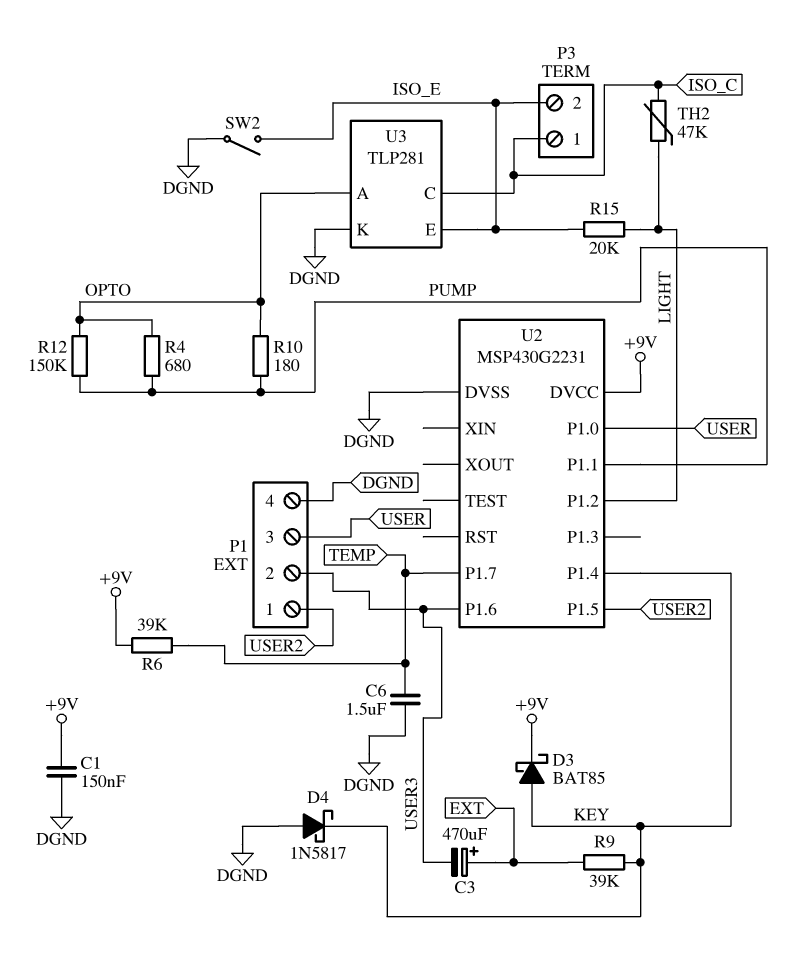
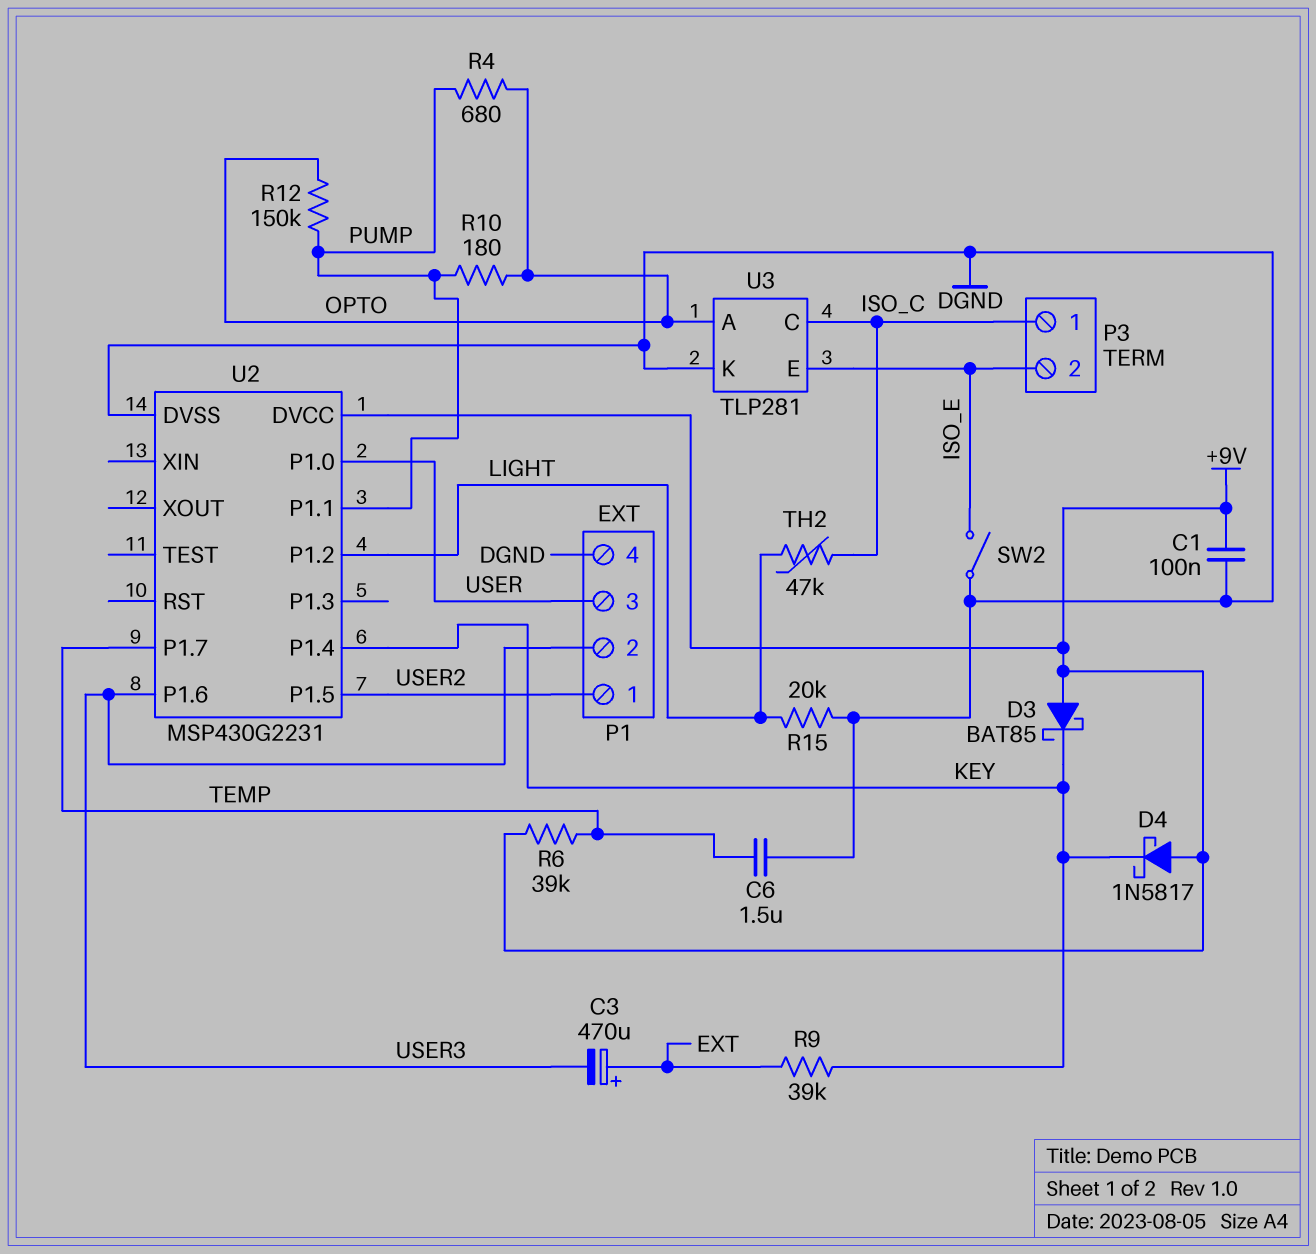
C1: 150nF (+9V, DGND) -> 100nF (+9V, DGND)
D3: schottky BAT85 (A KEY, K +9V) -> schottky BAT85 (A +9V, K KEY)
D4: schottky 1N5817 (A DGND, K KEY) -> schottky 1N5817 (A +9V, K KEY)
R15: 20k (ISO_E, LIGHT) -> 20k (DGND, LIGHT)

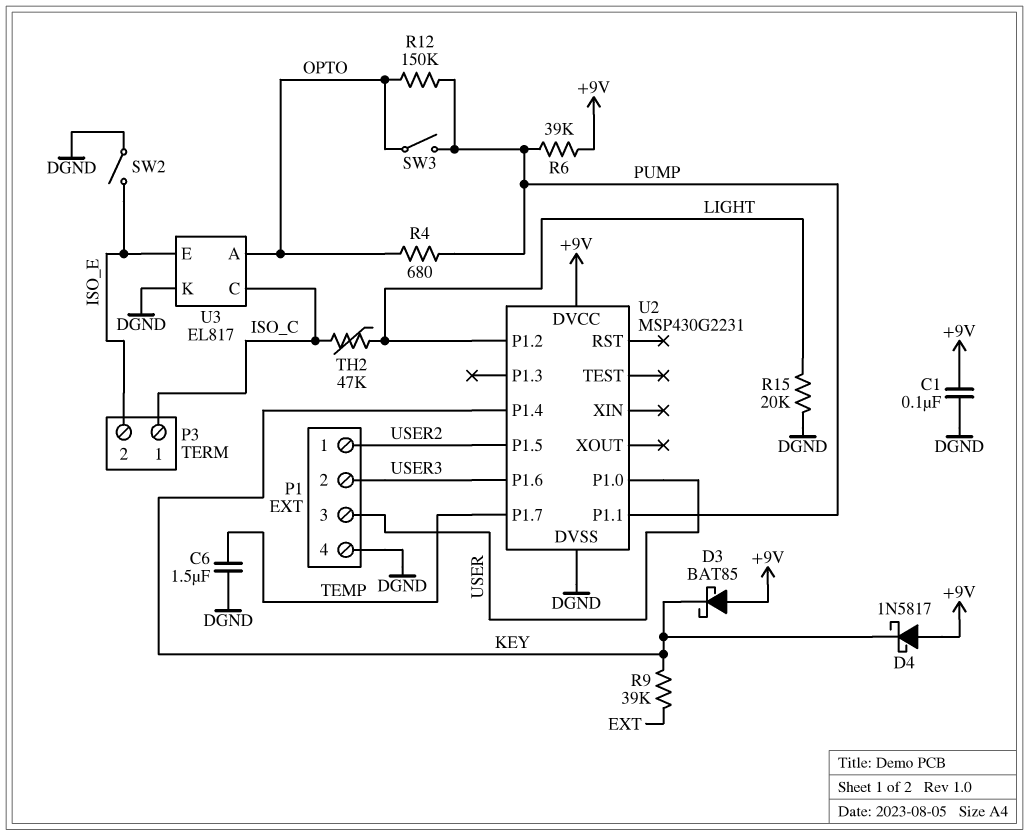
C3: 470uF (plus EXT, minus USER3) -> none
R6: 39k (+9V, TEMP) -> 39k (+9V, PUMP)
R10: 180 (OPTO, PUMP) -> none
SW3: none -> switch (OPTO, PUMP)
U3: TLP281 -> EL817

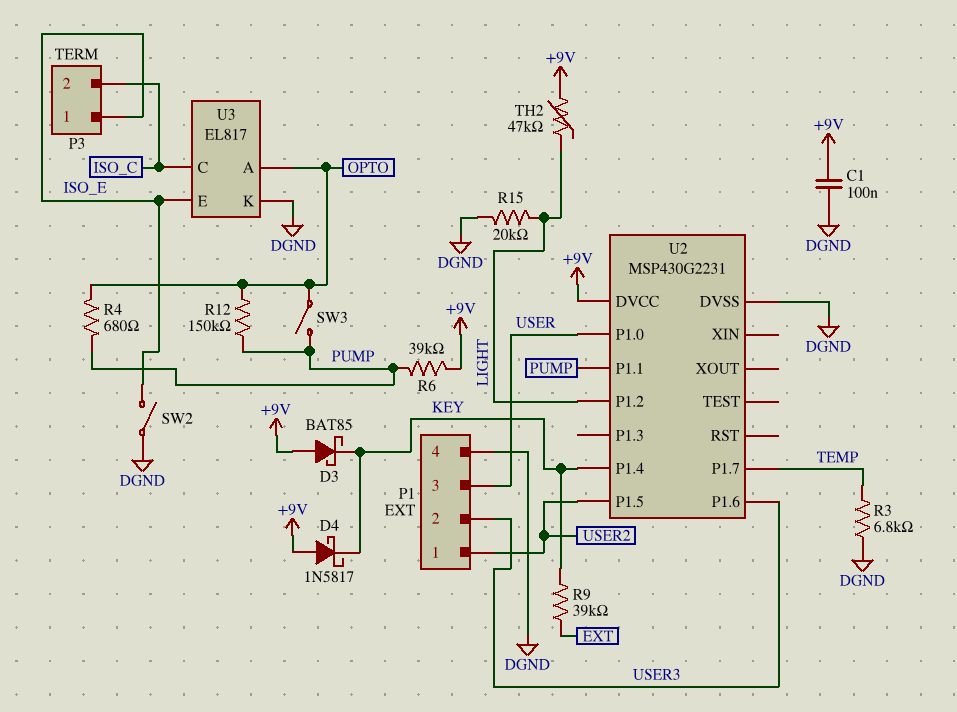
C6: 1.5uF (DGND, TEMP) -> none
P3 pin 1: ISO_C -> ISO_E
P3 pin 2: ISO_E -> ISO_C
R3: none -> 6.8k (DGND, TEMP)
TH2: 47k (ISO_C, LIGHT) -> 47k (+9V, LIGHT)

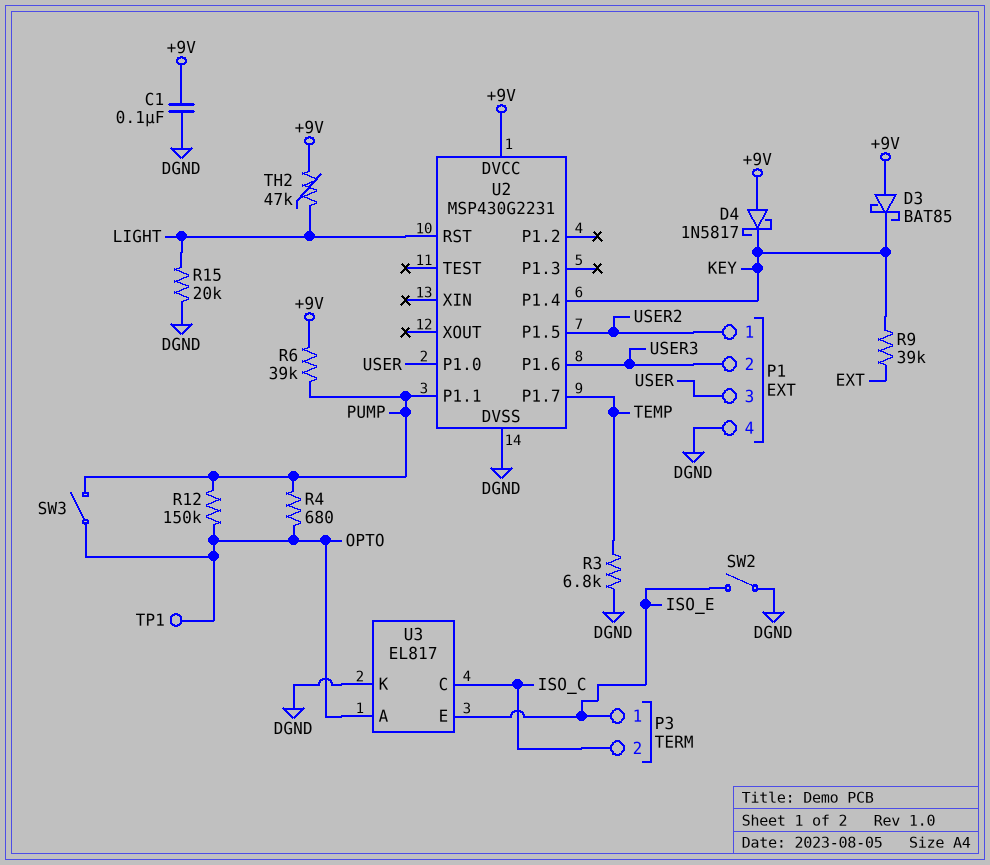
TP1: none -> test point (OPTO)
U2 pin P1.2: LIGHT -> none
U2 pin RST: none -> LIGHT

